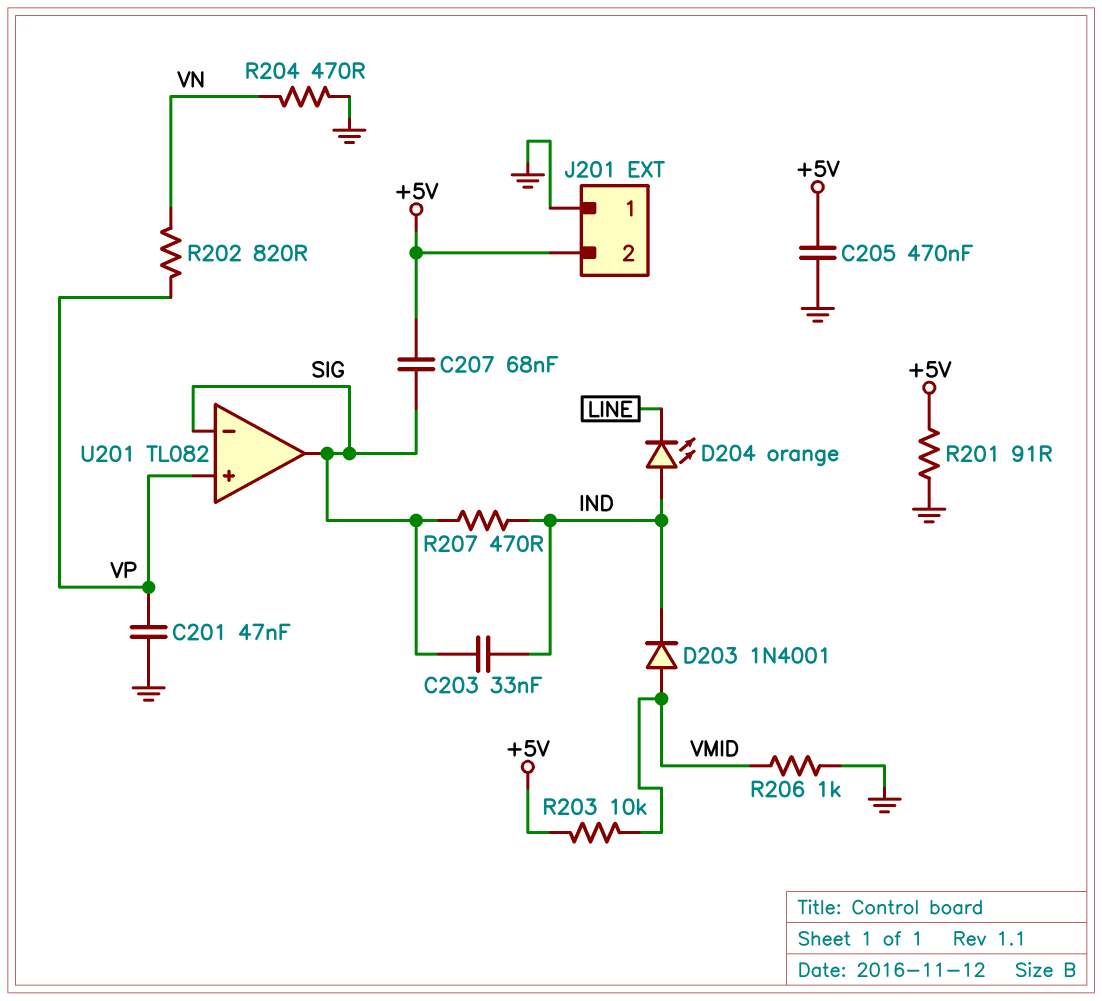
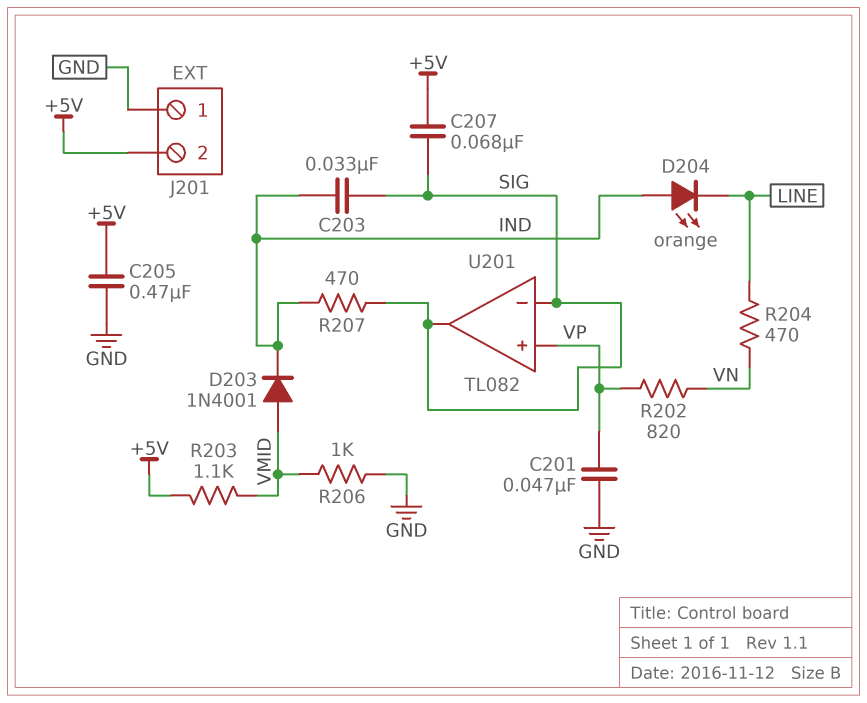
R201: 91 (+5V, GND) -> none
R203: 10k (+5V, VMID) -> 1.1k (+5V, VMID)
R204: 470 (GND, VN) -> 470 (LINE, VN)

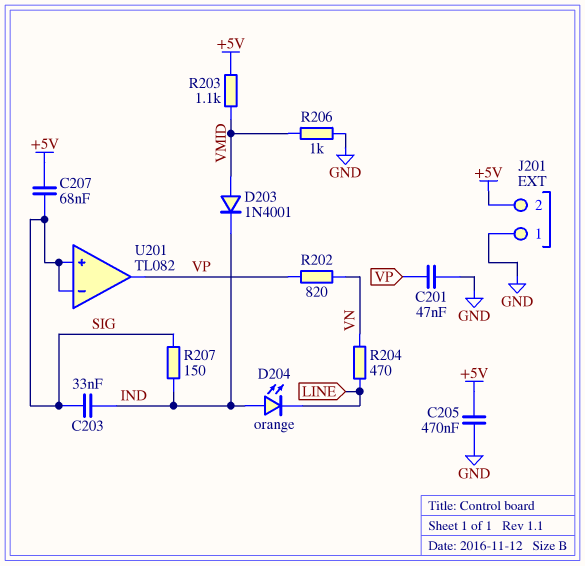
R207: 470 (IND, SIG) -> 150 (IND, SIG)
U201 pin in+: VP -> SIG
U201 pin out: SIG -> VP

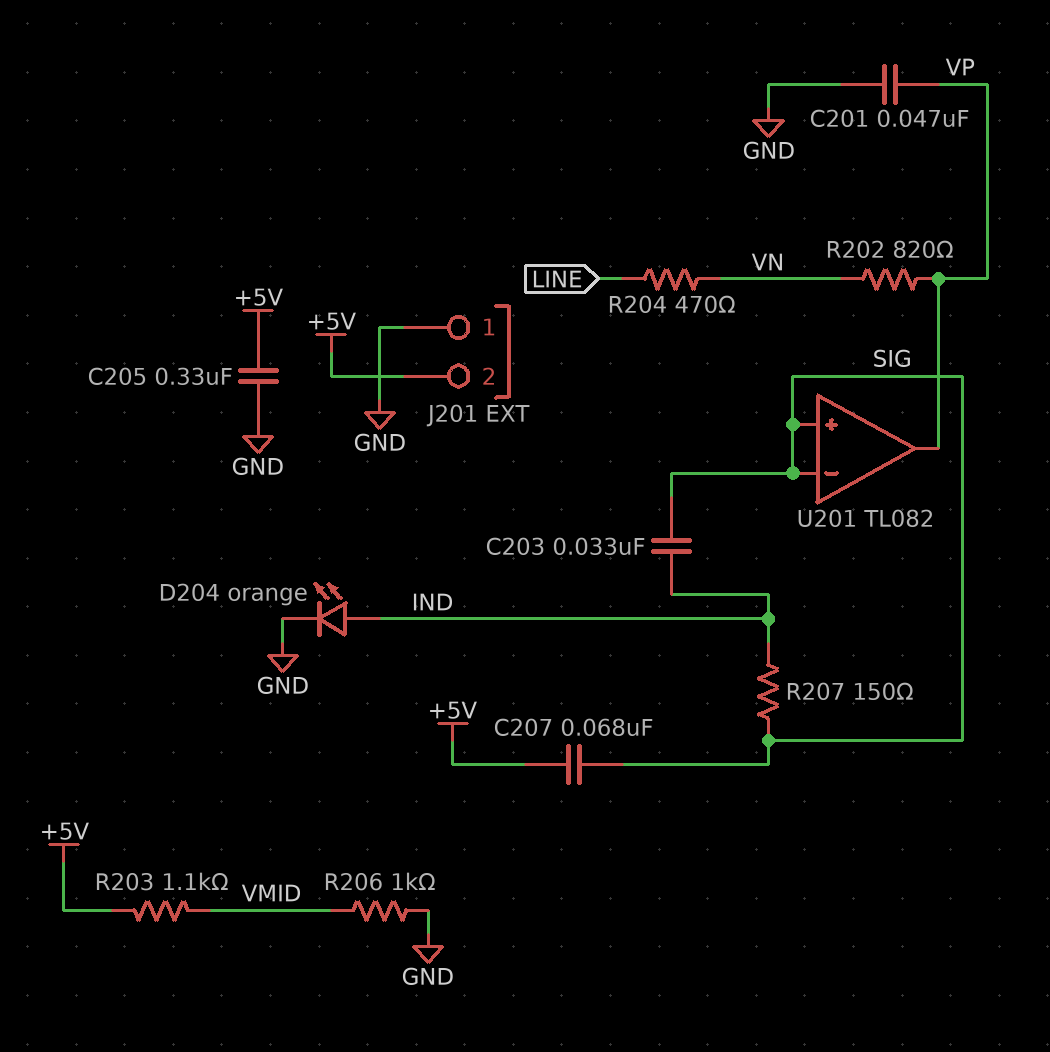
C205: 470nF (+5V, GND) -> 330nF (+5V, GND)
D203: diode 1N4001 (A VMID, K IND) -> none
D204: LED orange (A IND, K LINE) -> LED orange (A IND, K GND)

